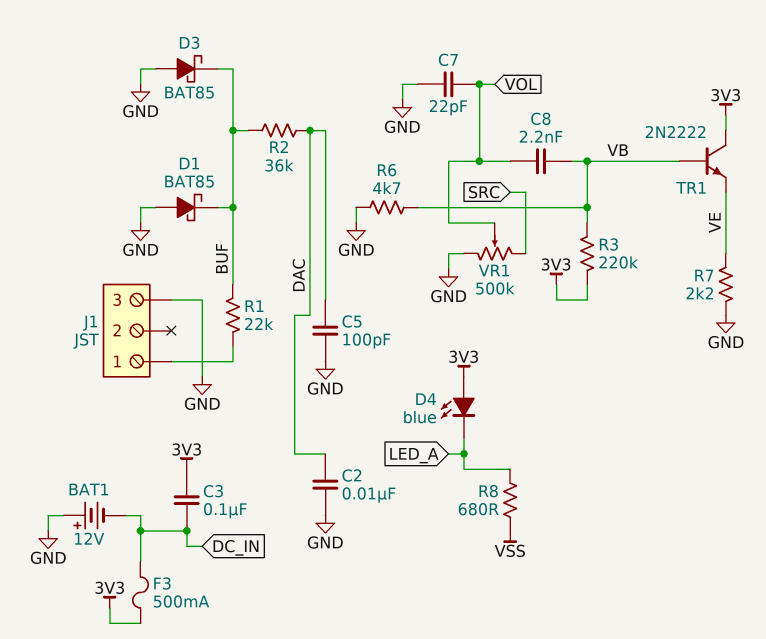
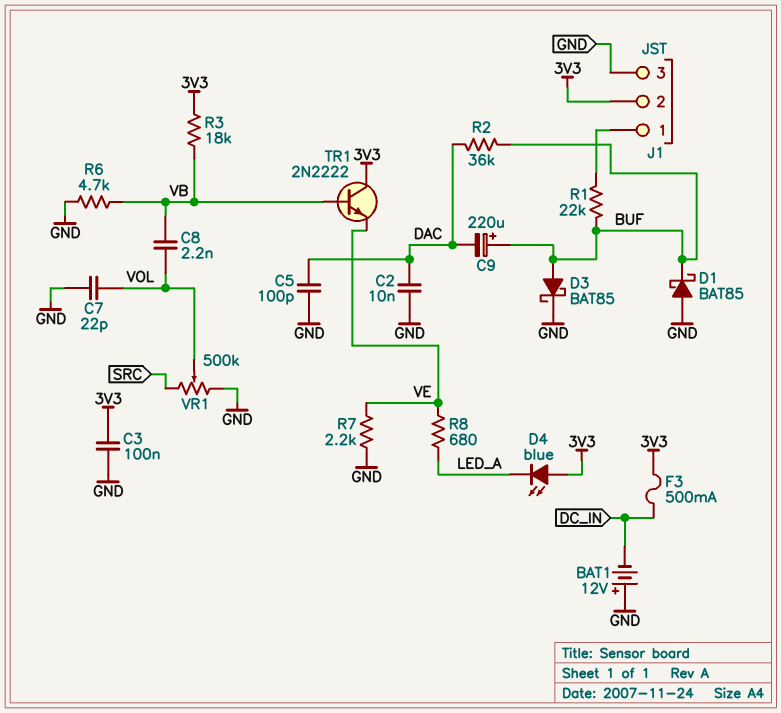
C3: 100nF (3V3, DC_IN) -> 100nF (3V3, GND)
C9: none -> 220uF (plus BUF, minus DAC)
D3: schottky BAT85 (A GND, K BUF) -> schottky BAT85 (A BUF, K GND)
J1 pin 2: none -> 3V3
R3: 220k (3V3, VB) -> 18k (3V3, VB)
R8: 680 (LED_A, VSS) -> 680 (LED_A, VE)

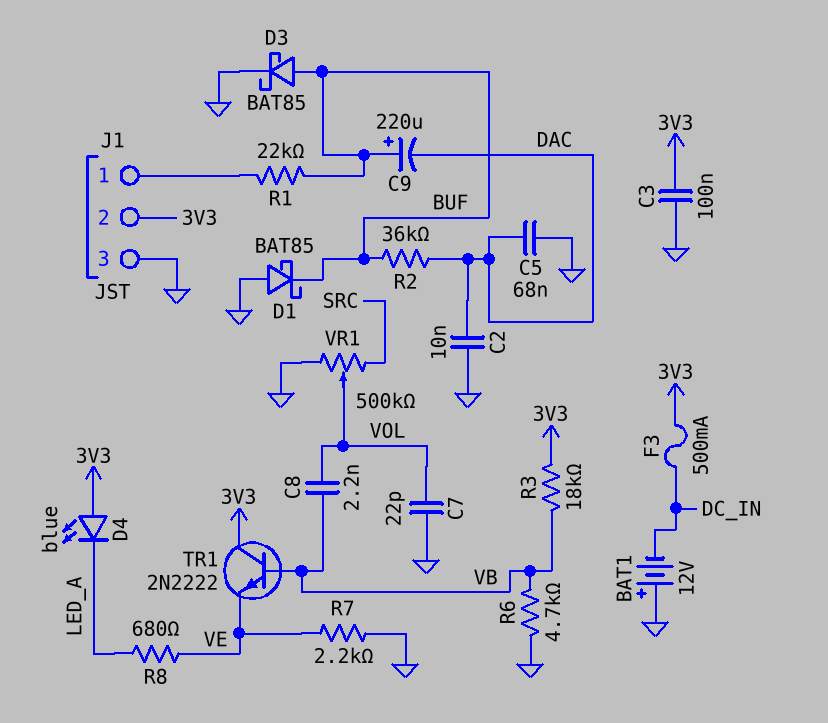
C5: 100pF (DAC, GND) -> 68nF (DAC, GND)

